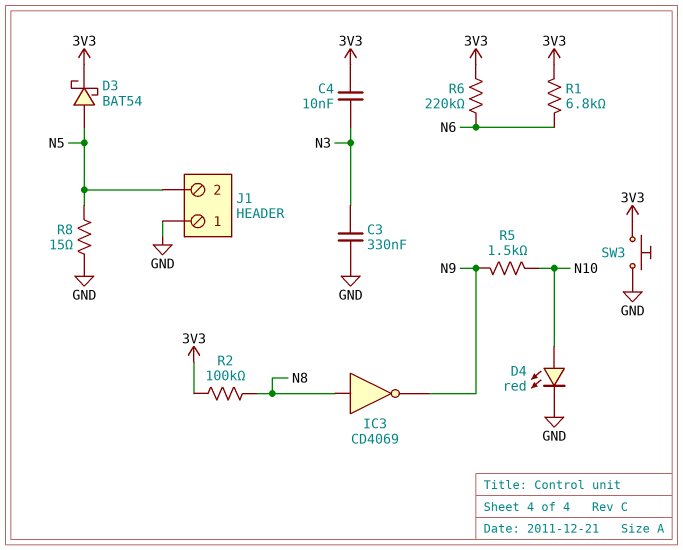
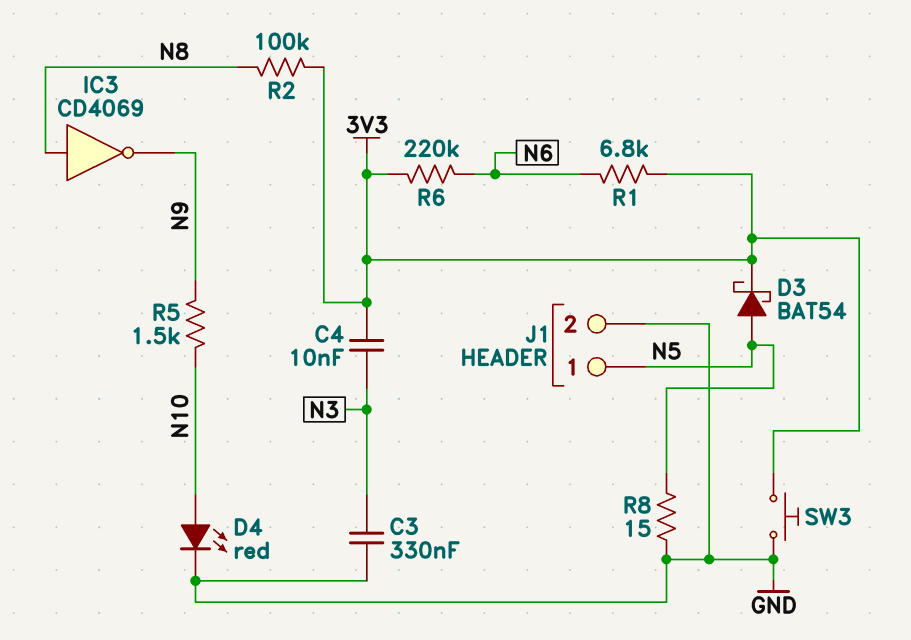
J1 pin 1: GND -> N5
J1 pin 2: N5 -> GND

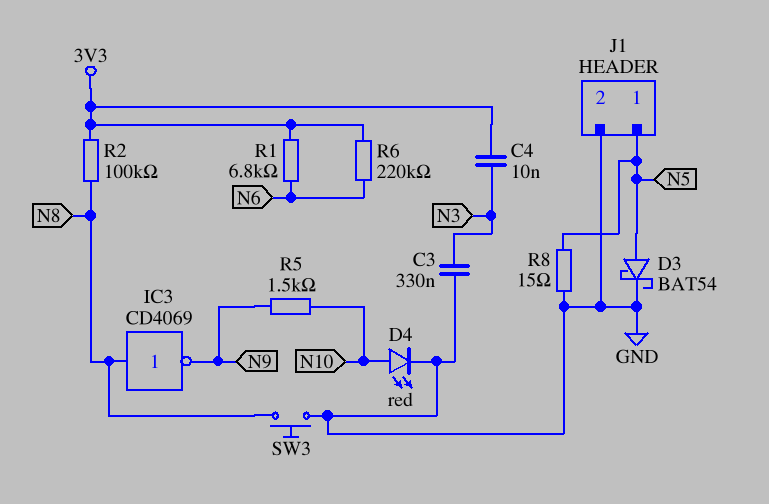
D3: schottky BAT54 (A N5, K 3V3) -> schottky BAT54 (A N5, K GND)
SW3: button (3V3, GND) -> button (GND, N8)

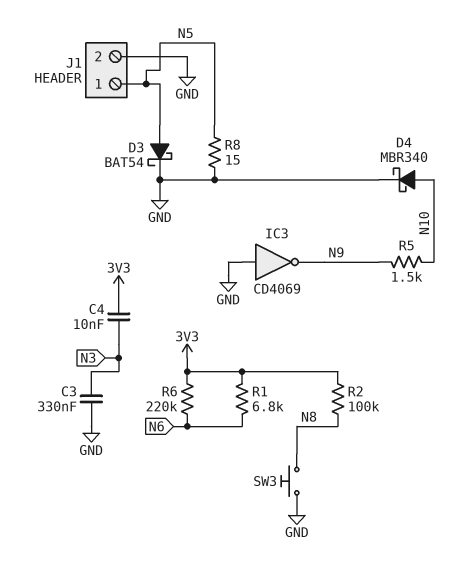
D4: LED red (A N10, K GND) -> schottky MBR340 (A N10, K GND)
IC3: NOT CD4069 (in N8, out N9) -> NOT CD4069 (in GND, out N9)

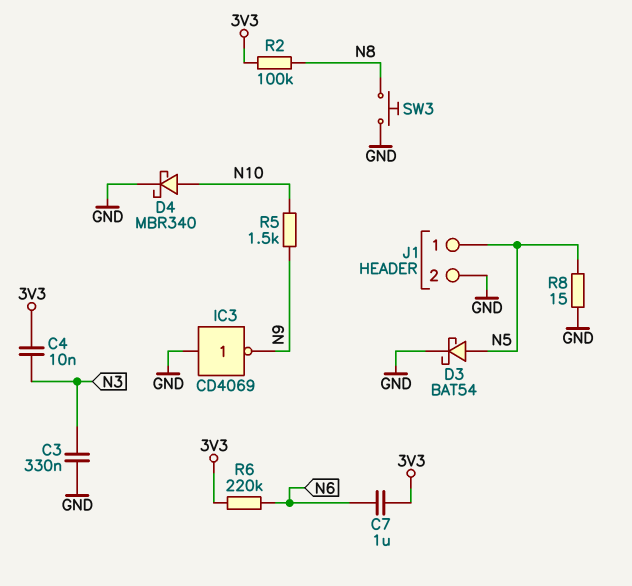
C7: none -> 1uF (3V3, N6)
R1: 6.8k (3V3, N6) -> none

